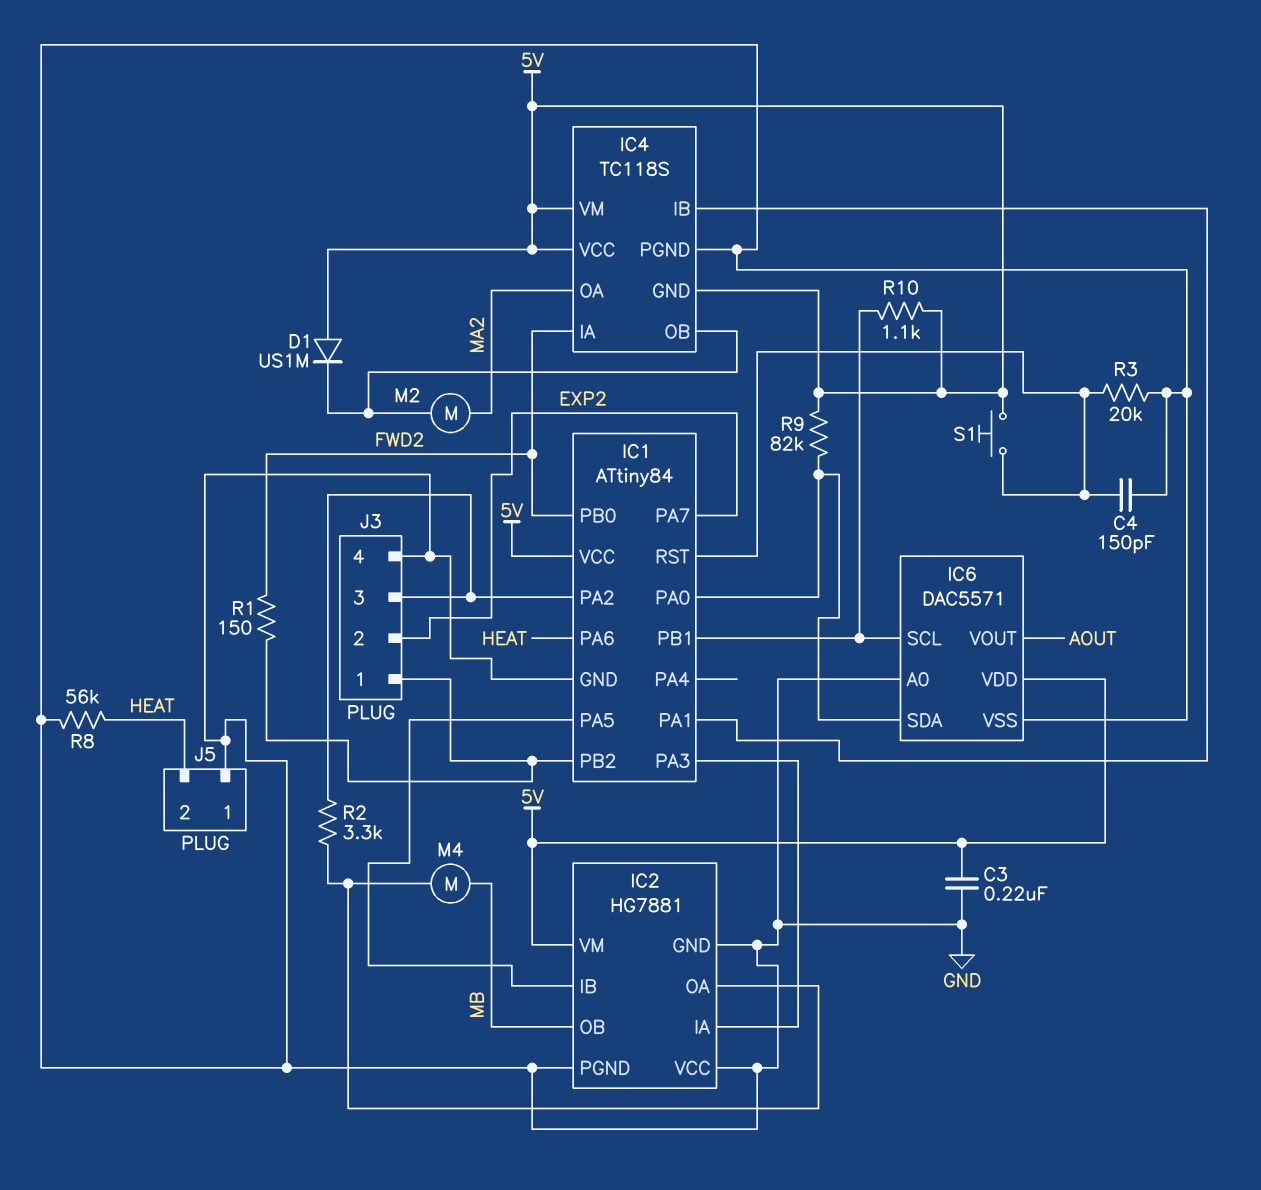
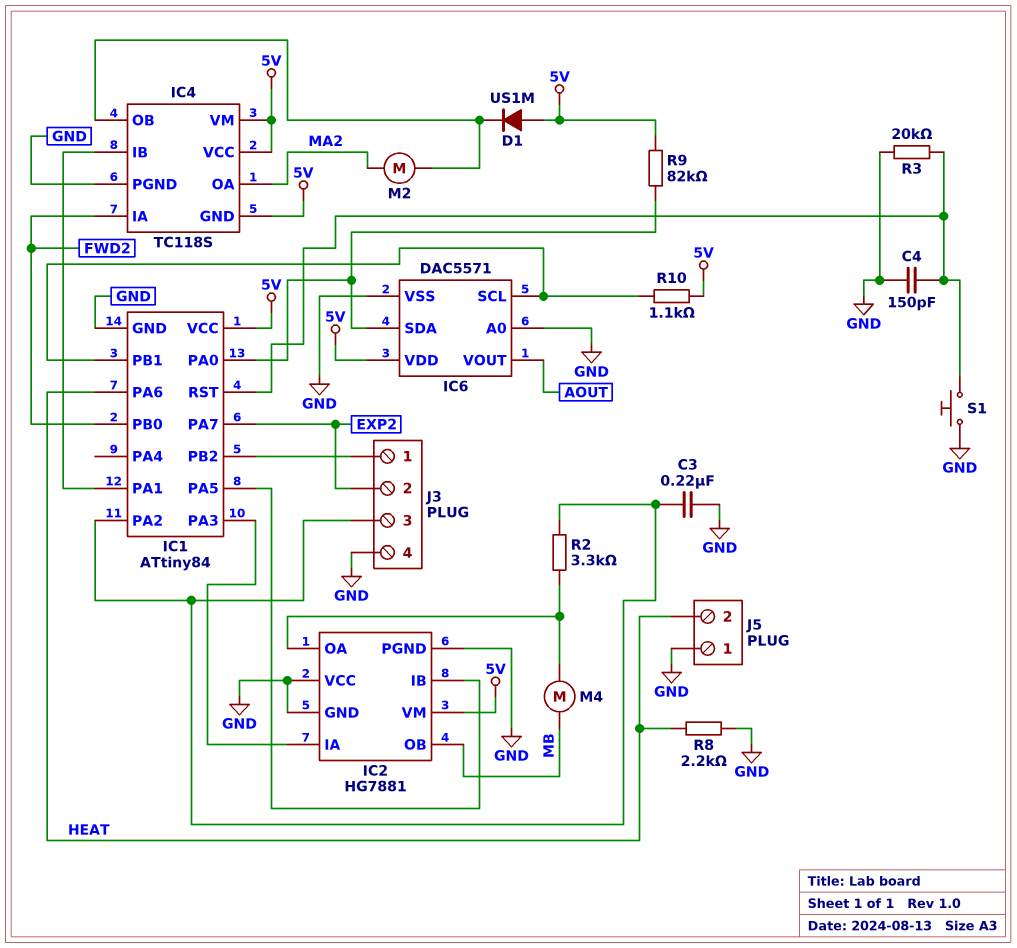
C3: 220nF (5V, GND) -> 220nF (GND, IC1/PA2)
R1: 150 (FWD2, IC1/PB2) -> none
R8: 56k (GND, HEAT) -> 2.2k (GND, HEAT)
S1: button (5V, IC1/RST) -> button (GND, IC1/RST)

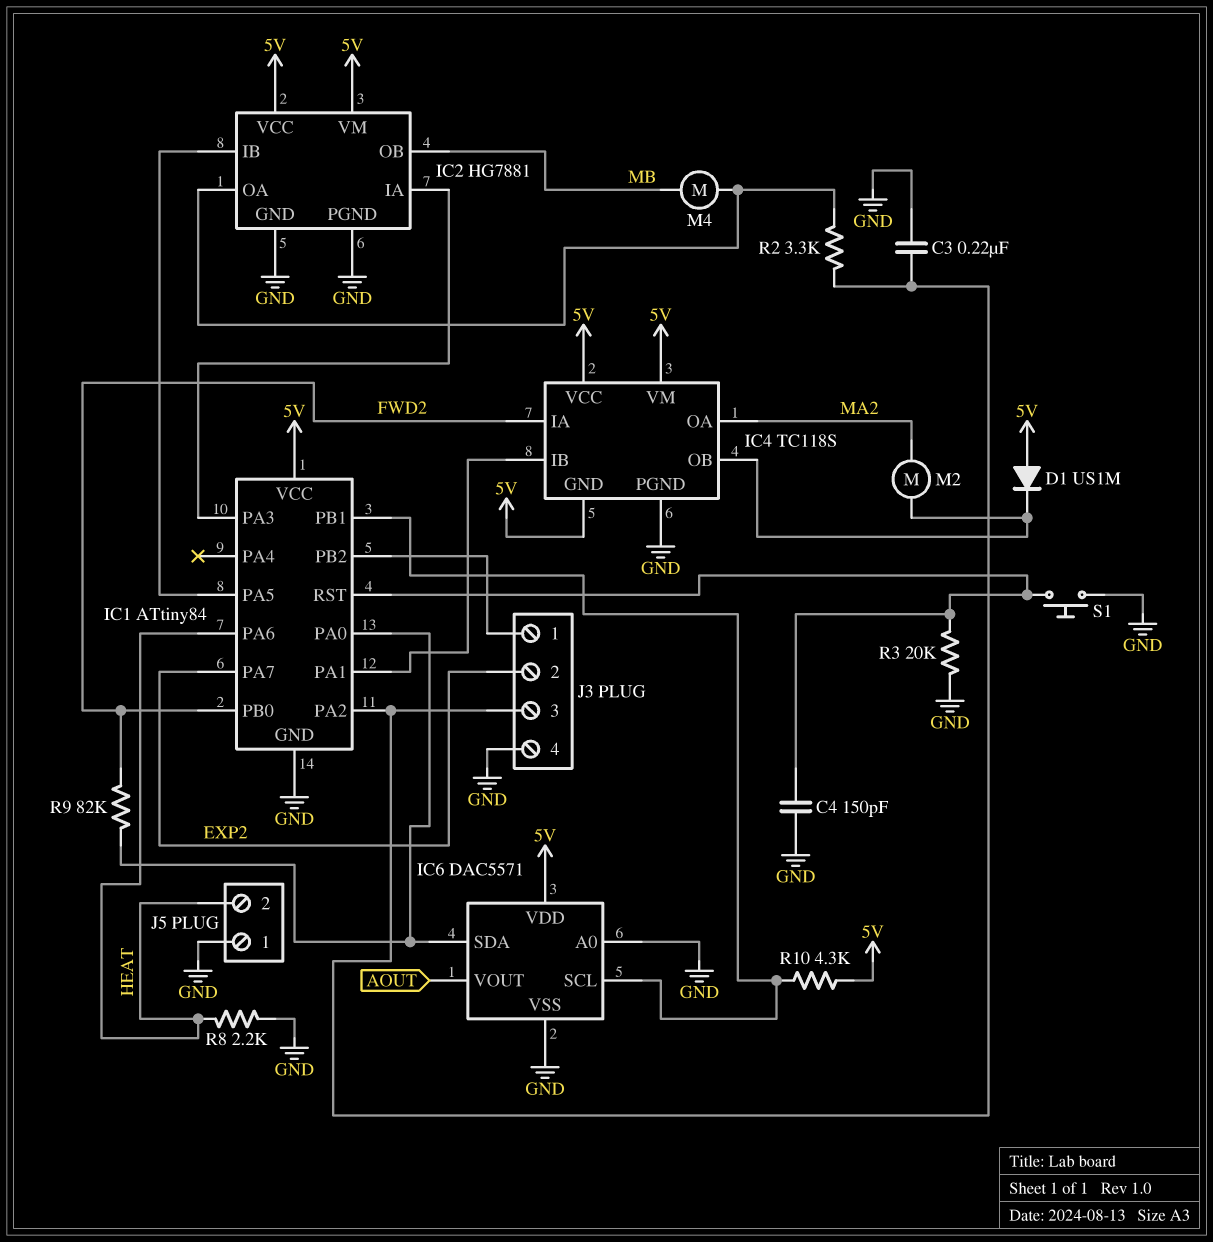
IC2 pin VCC: GND -> 5V
R9: 82k (5V, IC1/PA0) -> 82k (FWD2, IC1/PA0)
R10: 1.1k (5V, IC1/PB1) -> 4.3k (5V, IC1/PB1)

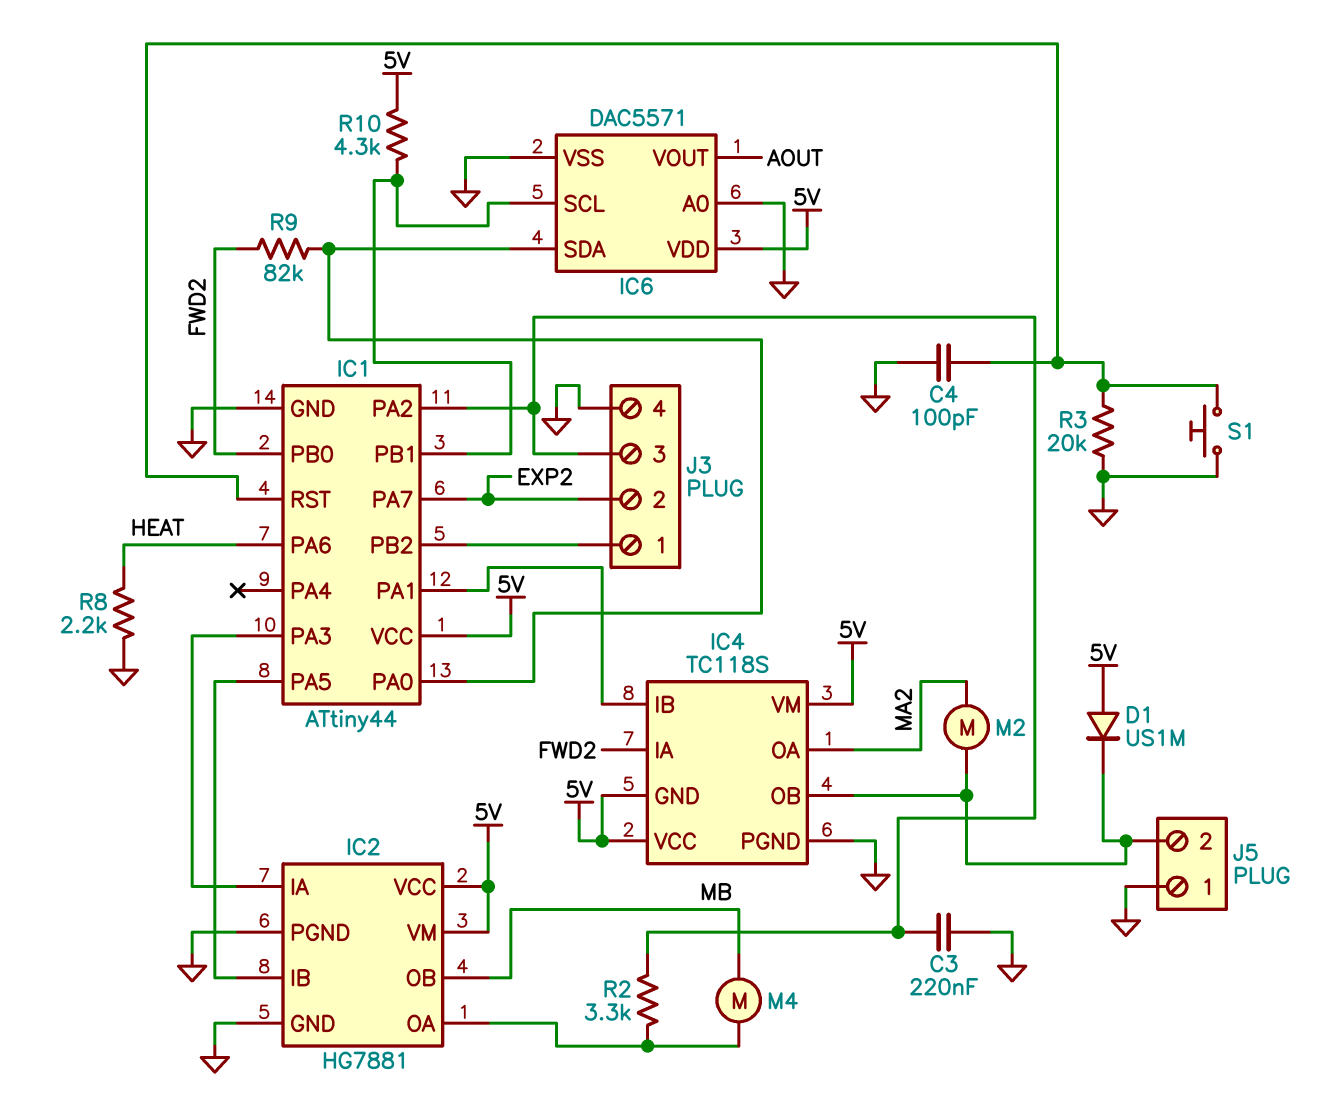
C4: 150pF (GND, IC1/RST) -> 100pF (GND, IC1/RST)
IC1: ATtiny84 -> ATtiny44
J5 pin 2: HEAT -> IC4/OB

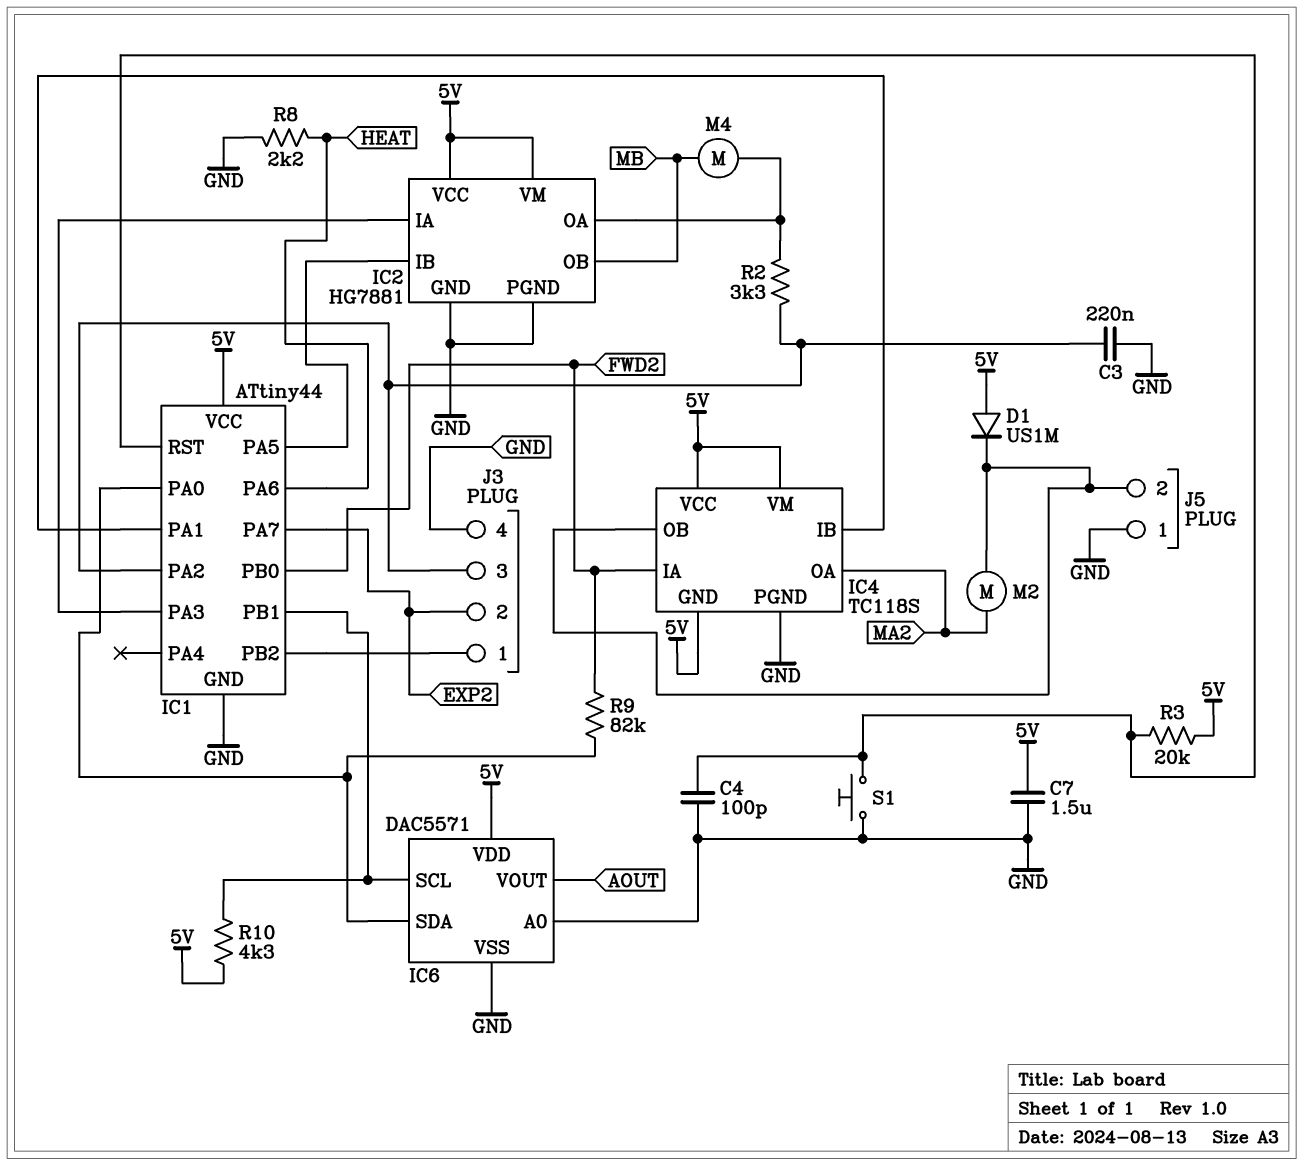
C7: none -> 1.5uF (5V, GND)
R3: 20k (GND, IC1/RST) -> 20k (5V, IC1/RST)

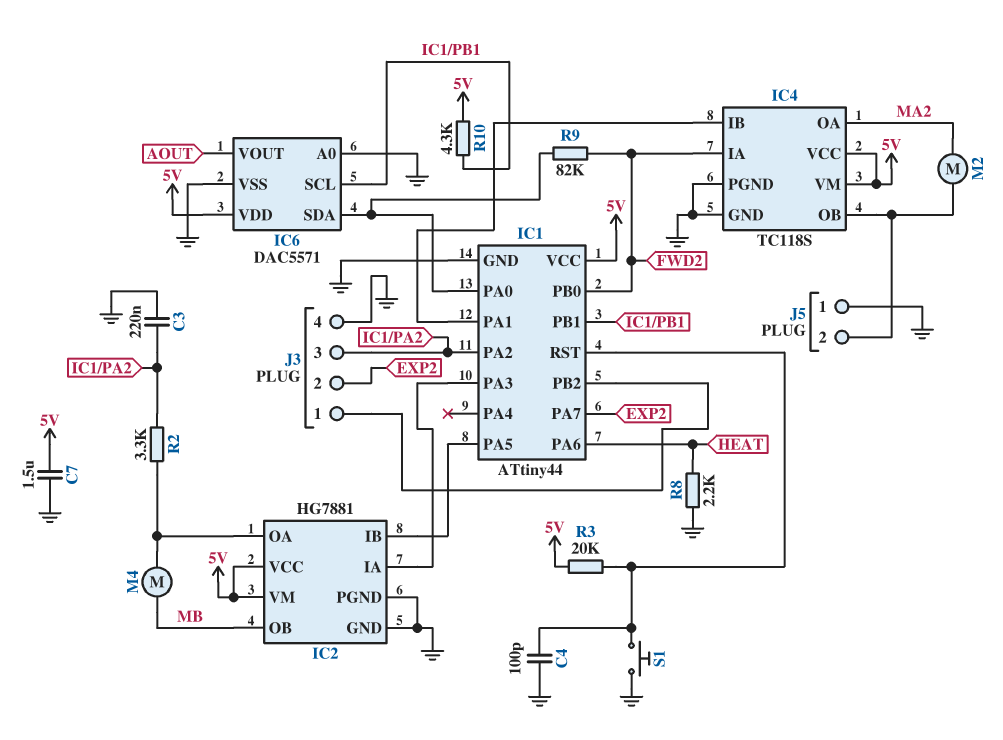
D1: diode US1M (A 5V, K IC4/OB) -> none
IC4 pin GND: 5V -> GND

